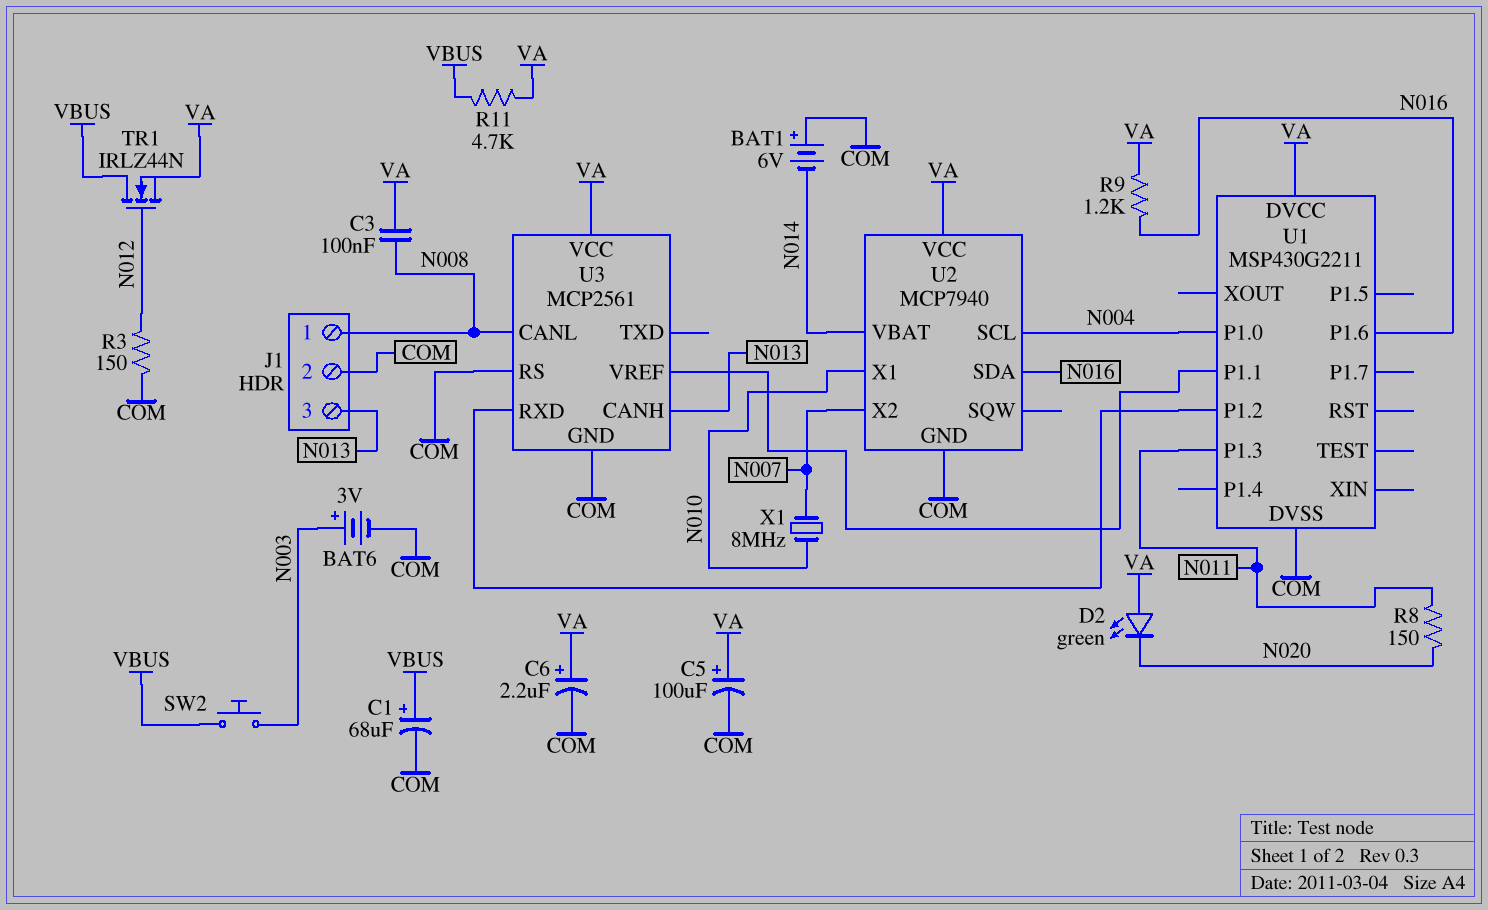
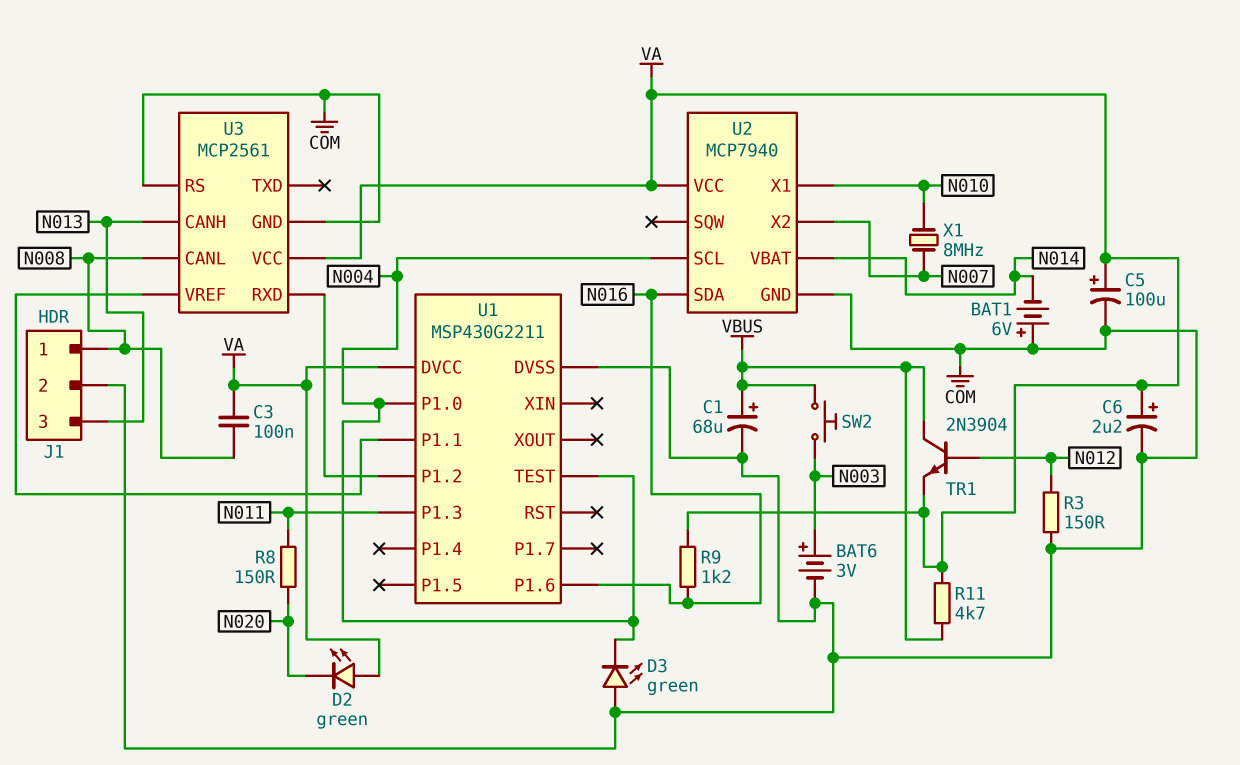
D3: none -> LED green (A COM, K N004)
TR1: NMOS IRLZ44N (G N012, D VBUS, S VA) -> NPN 2N3904 (B N012, C VBUS, E VA)
U1 pin TEST: none -> N004

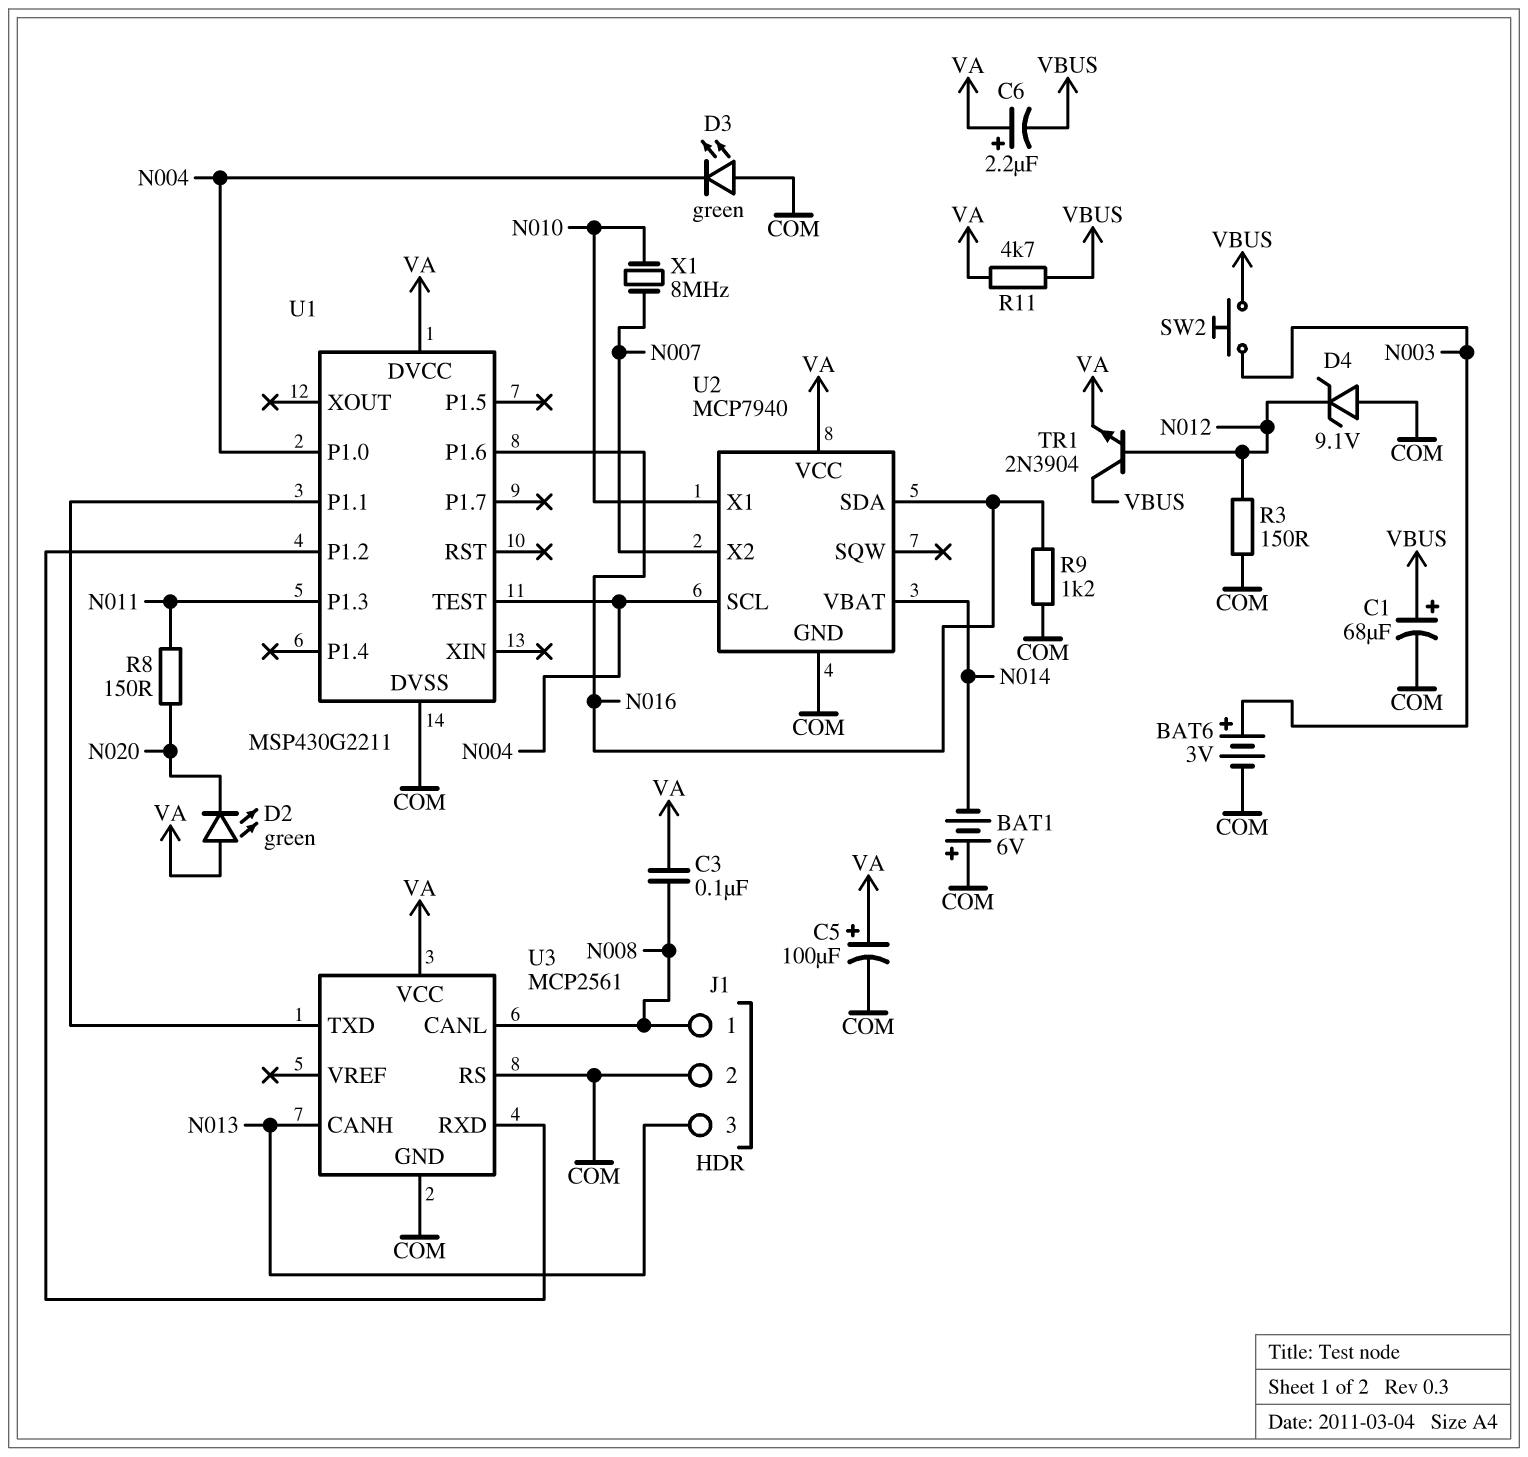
C6: 2.2uF (plus VA, minus COM) -> 2.2uF (plus VA, minus VBUS)
D4: none -> zener 9.1V (A COM, K N012)
R9: 1.2k (N016, VA) -> 1.2k (COM, N016)
U3 pin TXD: none -> U1/P1.1
U3 pin VREF: U1/P1.1 -> none

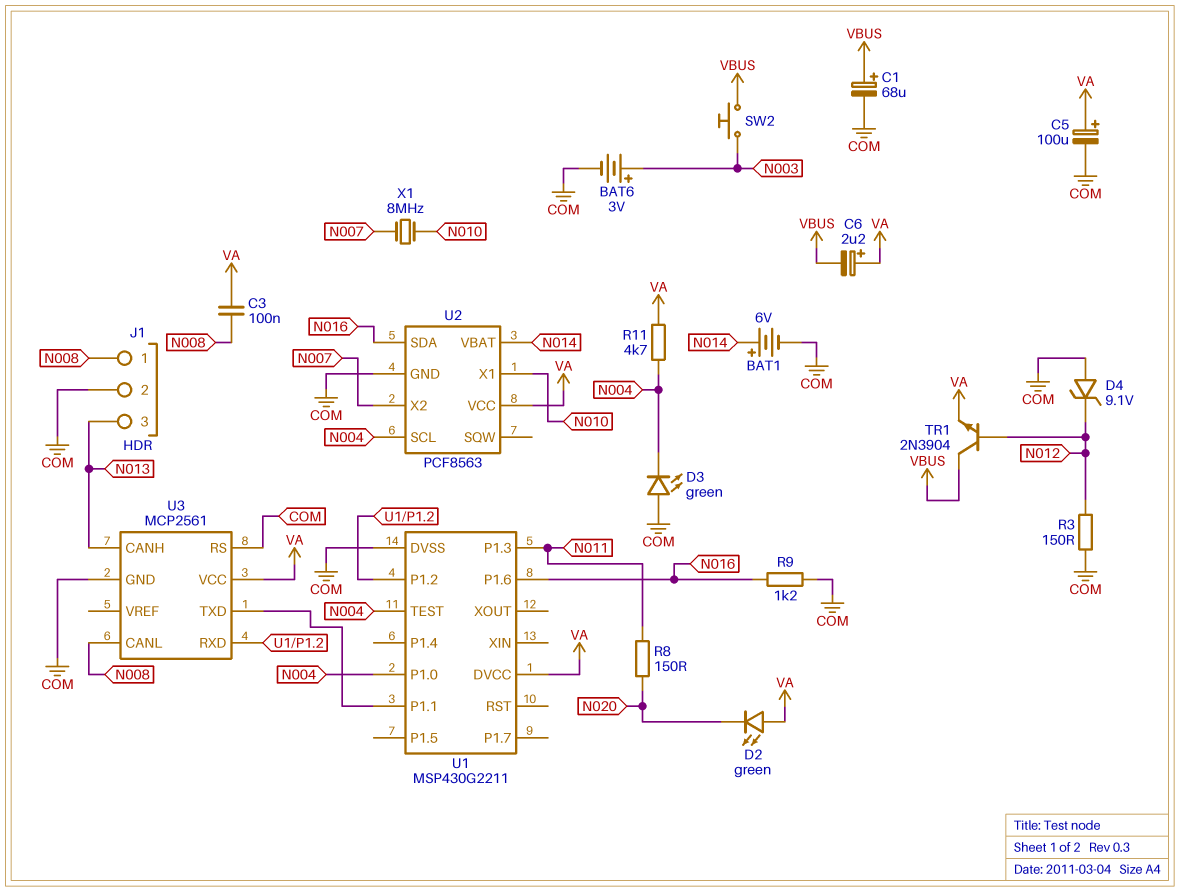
BAT1: 6V (plus COM, minus N014) -> 6V (plus N014, minus COM)
R11: 4.7k (VA, VBUS) -> 4.7k (N004, VA)
U2: MCP7940 -> PCF8563

